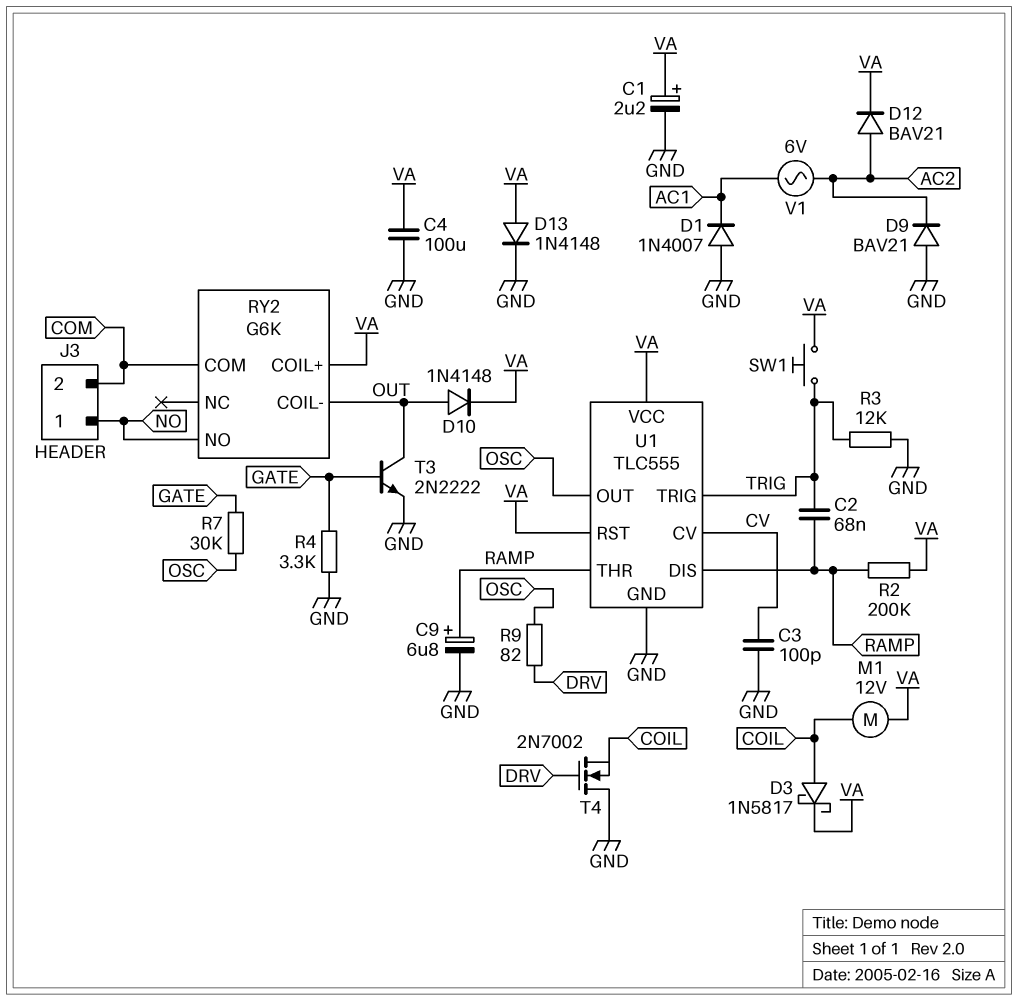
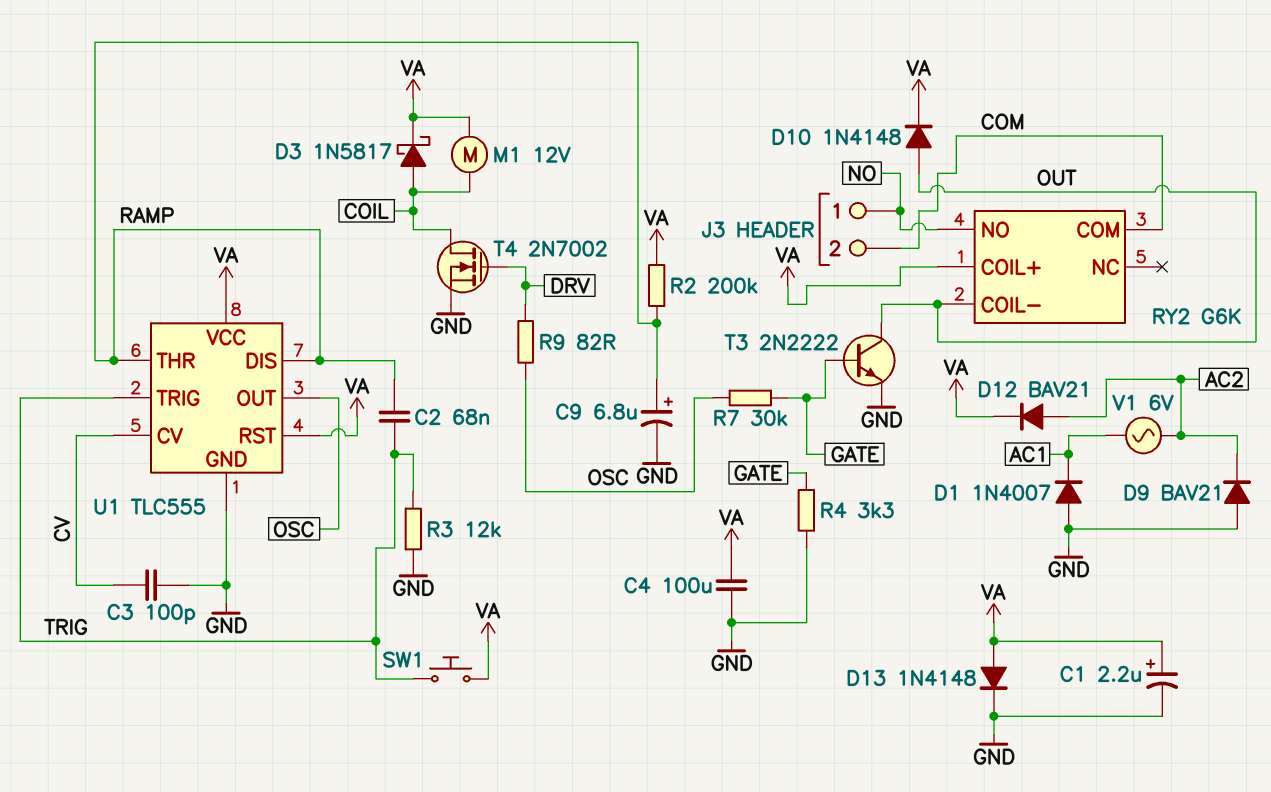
T4: NMOS 2N7002 (G DRV, D GND, S COIL) -> NMOS 2N7002 (G DRV, D COIL, S GND)

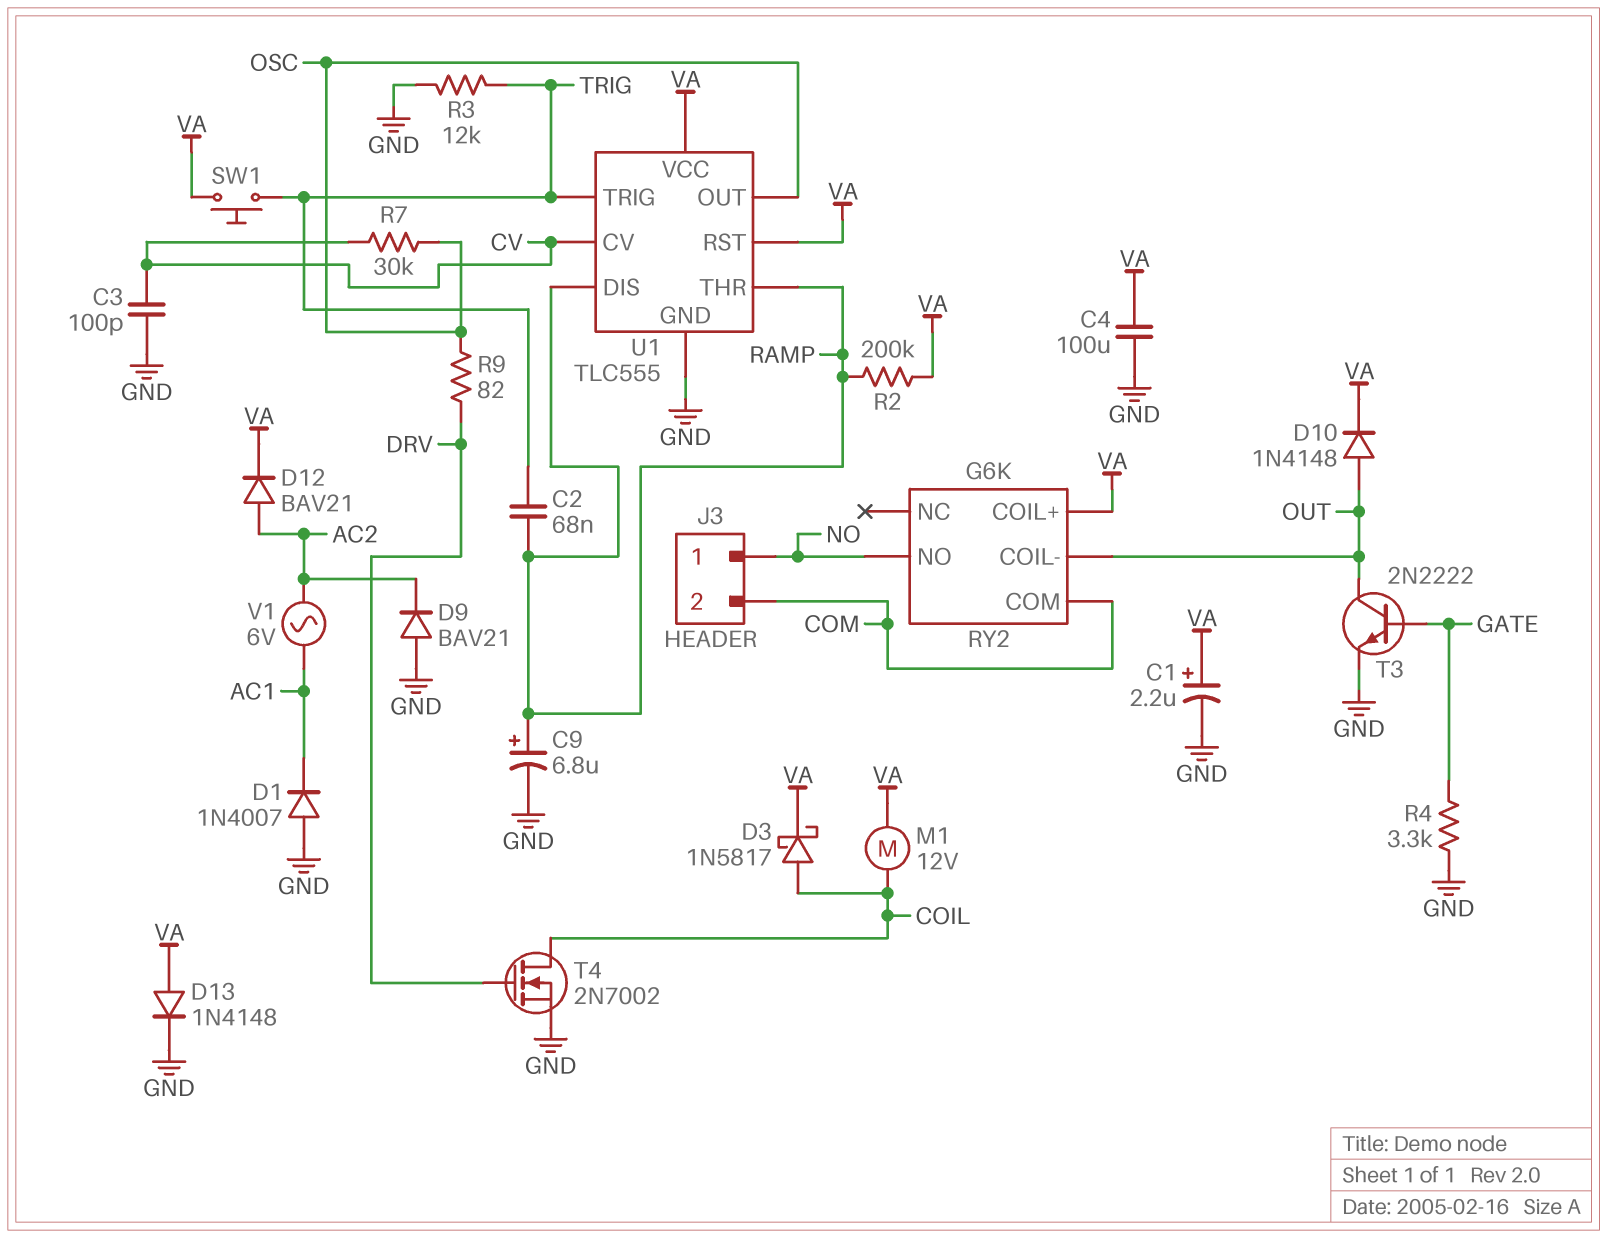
R7: 30k (GATE, OSC) -> 30k (CV, OSC)

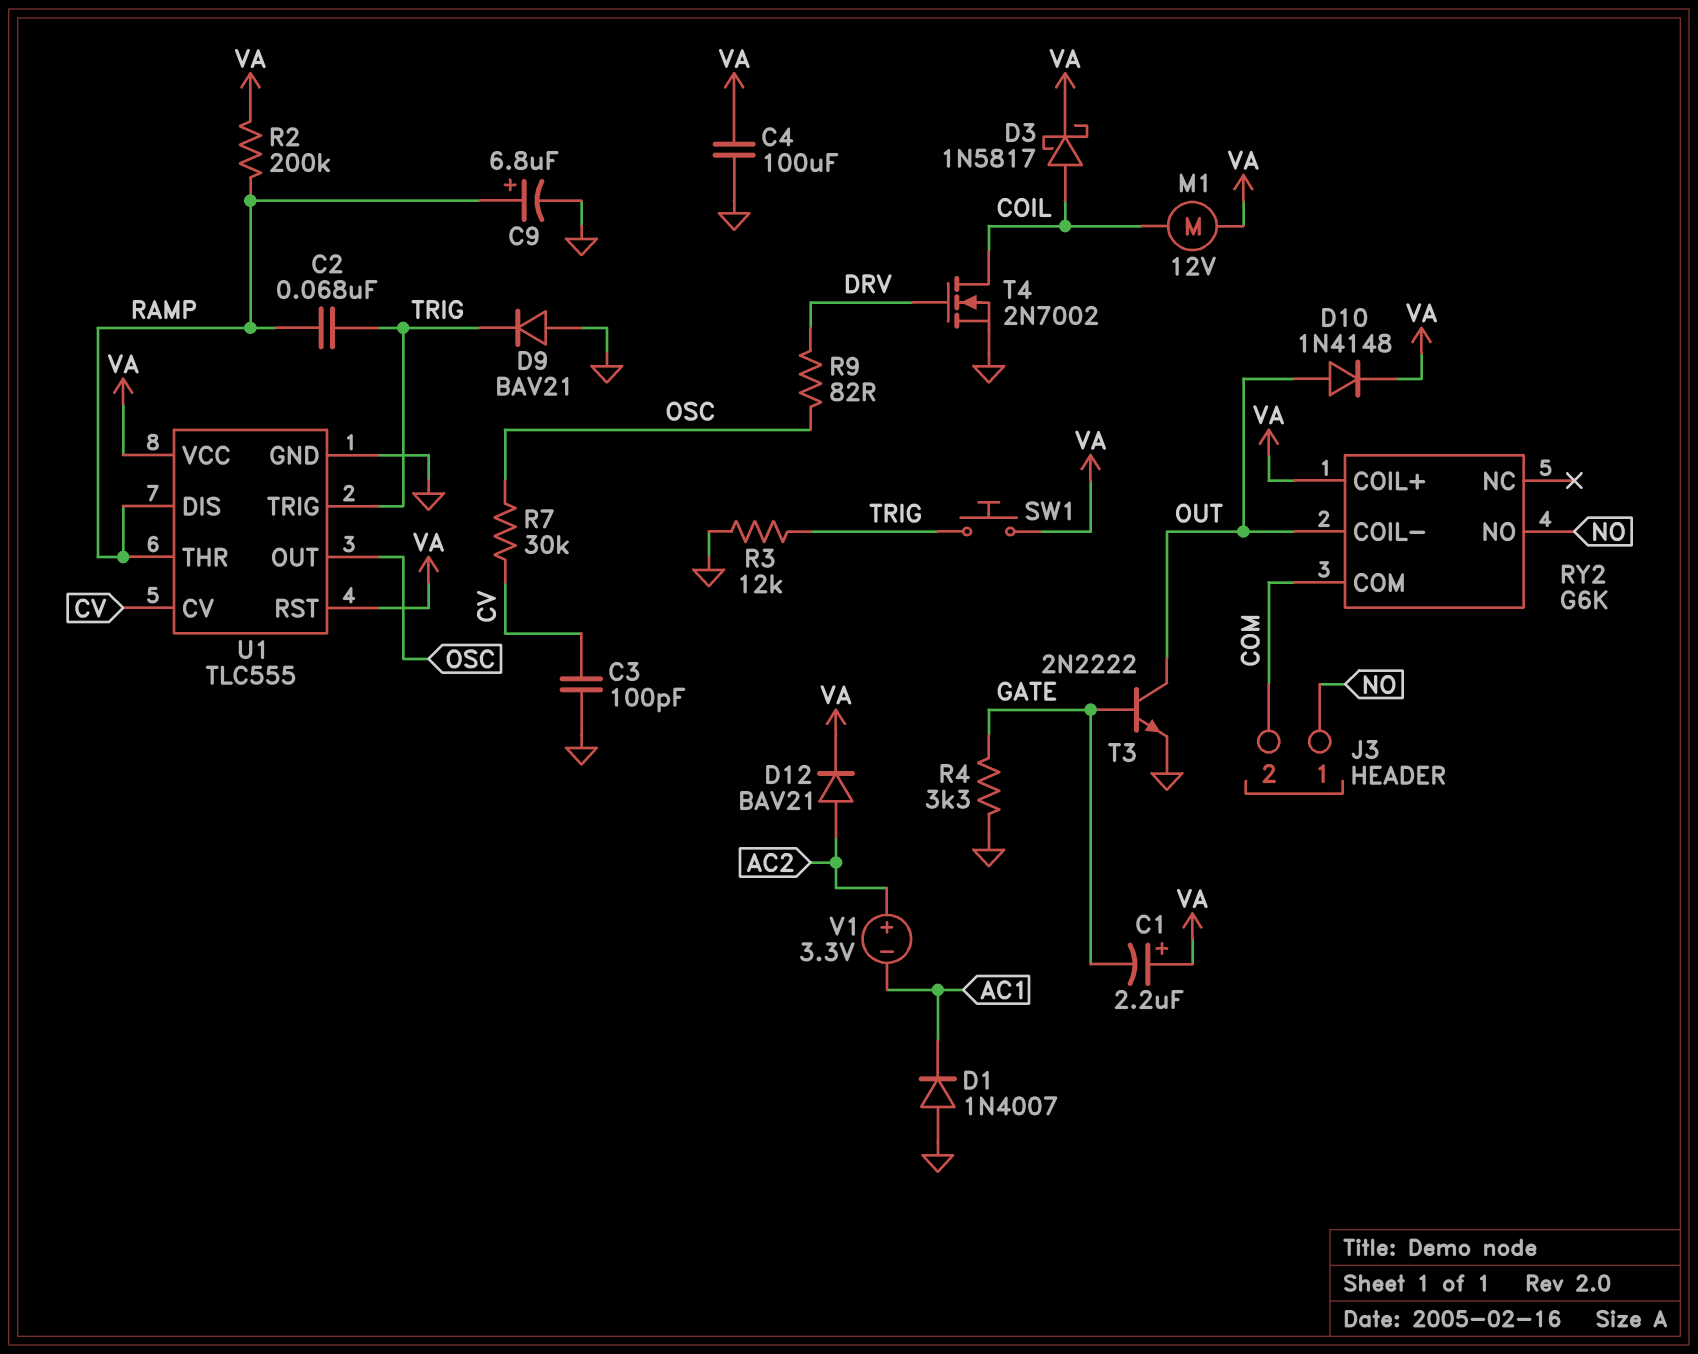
C1: 2.2uF (plus VA, minus GND) -> 2.2uF (plus VA, minus GATE)
D9: diode BAV21 (A GND, K AC2) -> diode BAV21 (A GND, K TRIG)
D13: diode 1N4148 (A VA, K GND) -> none
V1: AC 6V (AC1, AC2) -> 3.3V (plus AC2, minus AC1)

